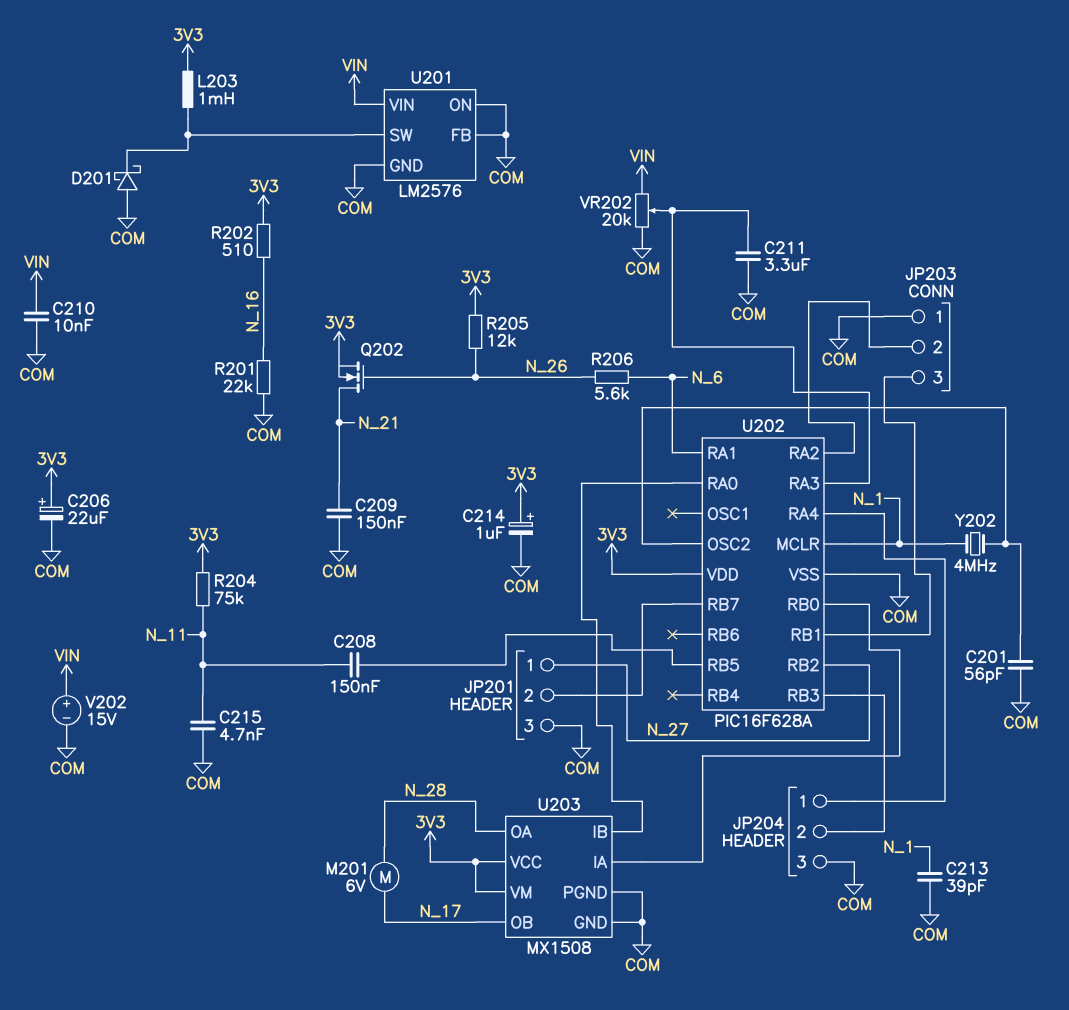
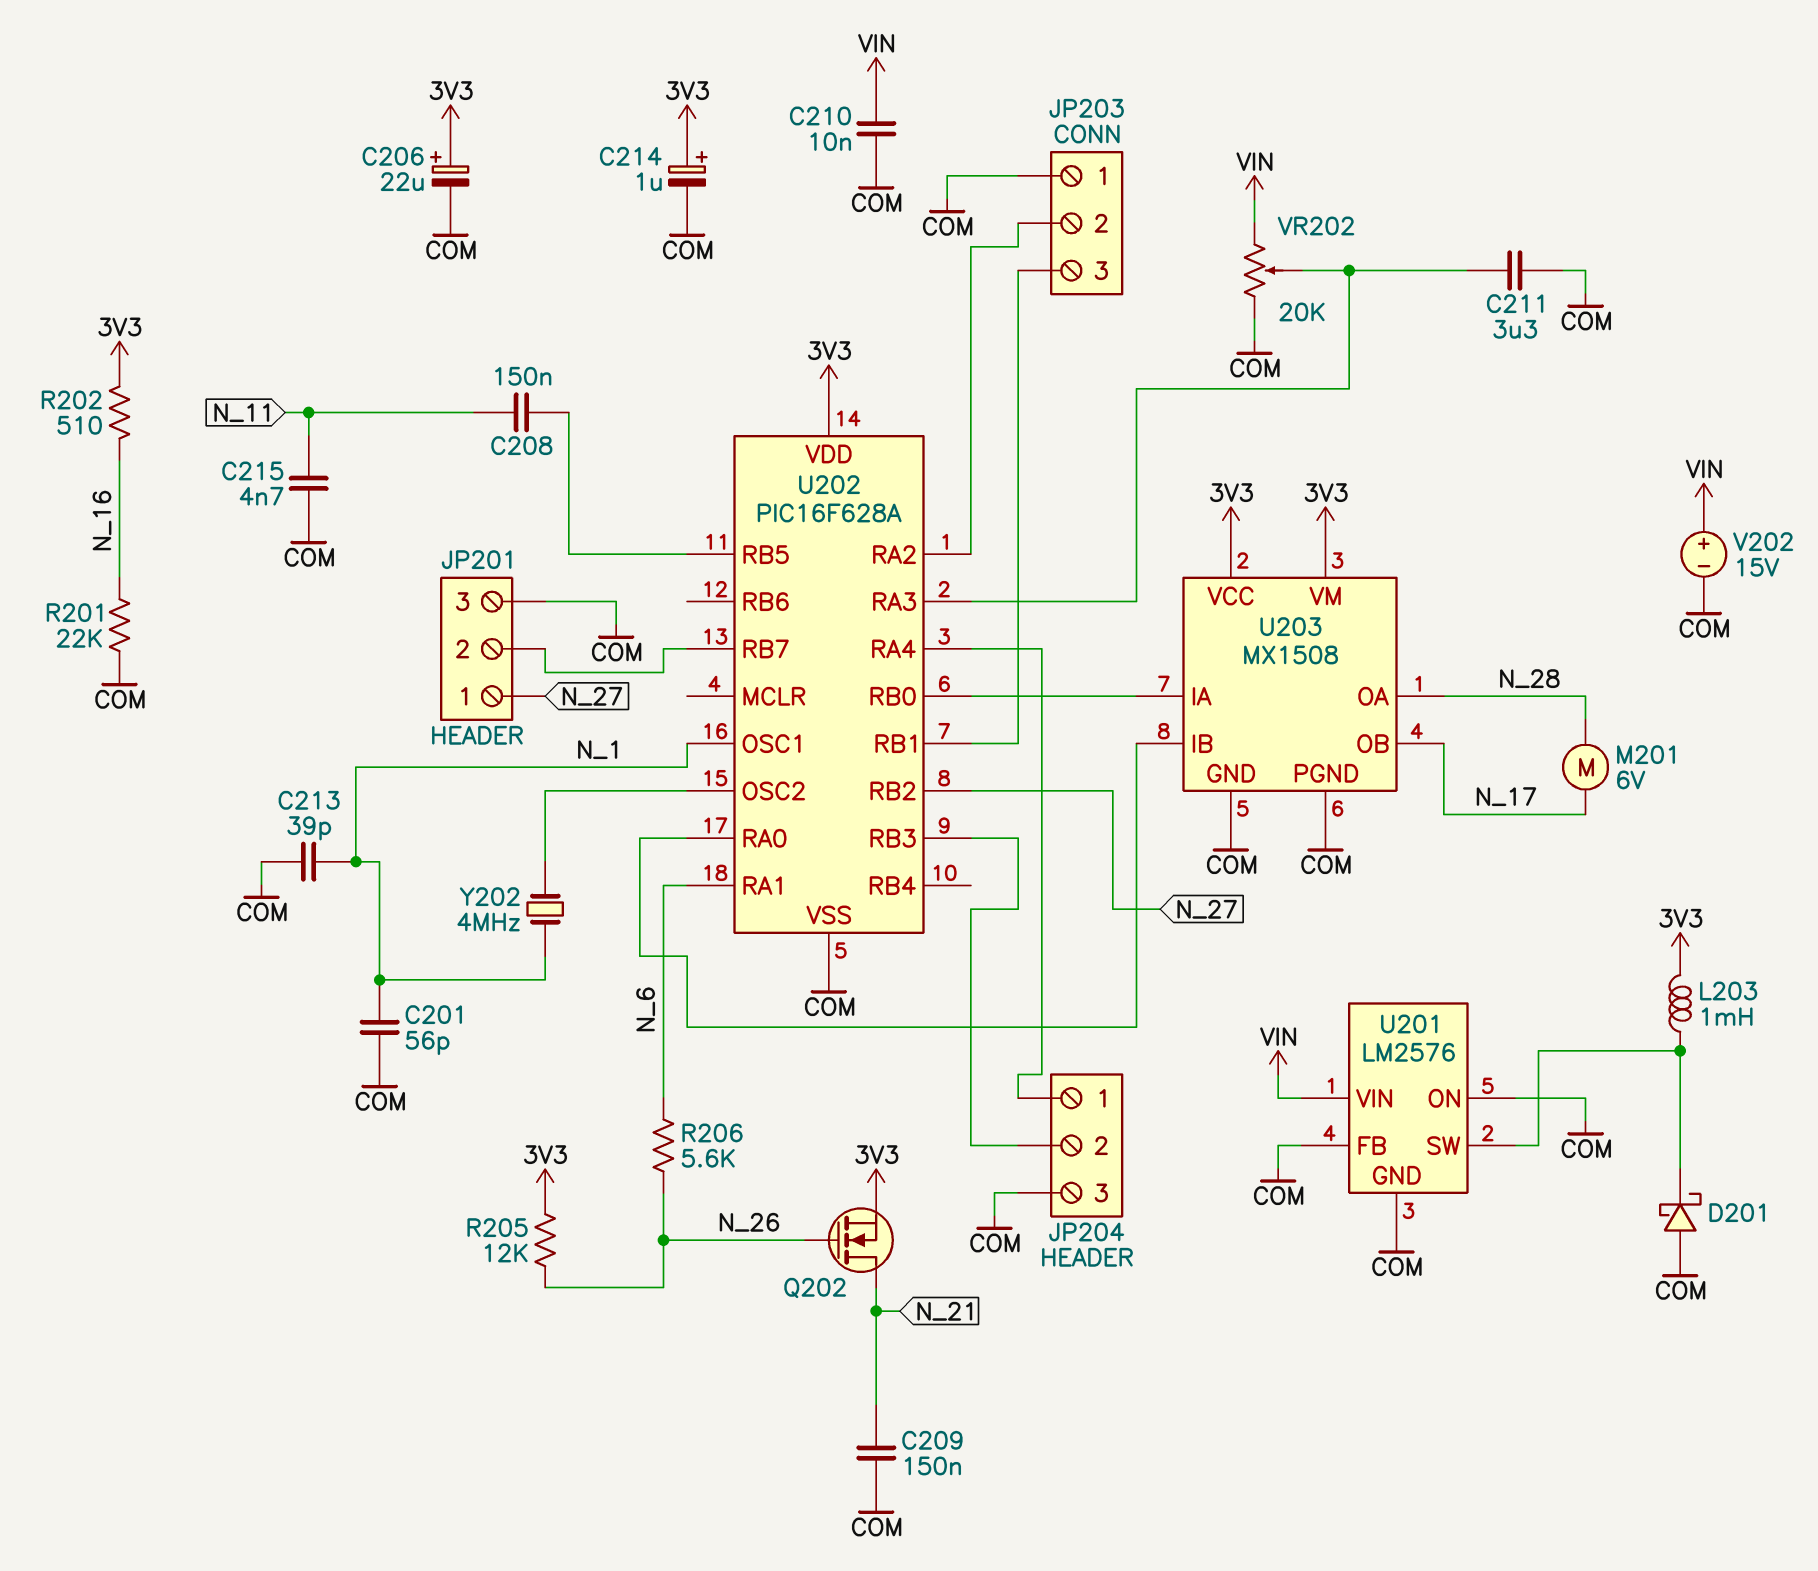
C201: 56pF (COM, U202/OSC2) -> 56pF (COM, N_1)
R204: 75k (3V3, N_11) -> none
U202 pin MCLR: N_1 -> none
U202 pin OSC1: none -> N_1

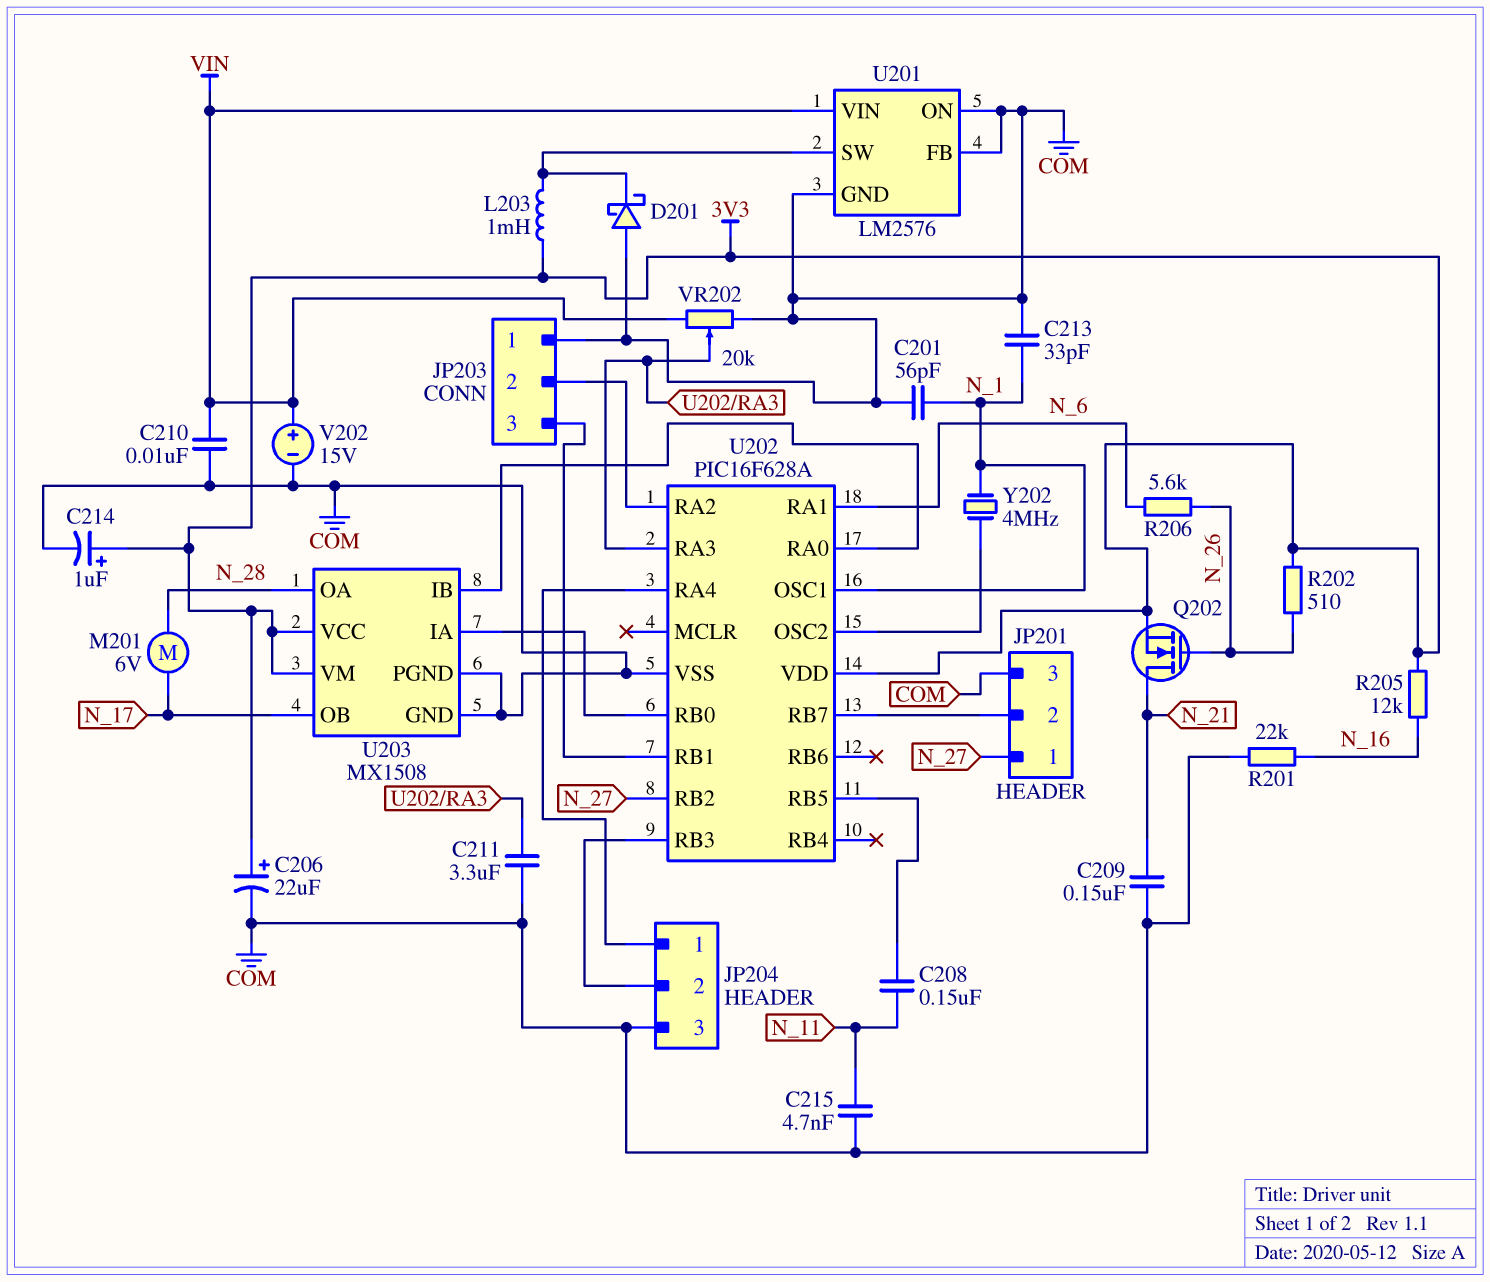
C213: 39pF (COM, N_1) -> 33pF (COM, N_1)
R202: 510 (3V3, N_16) -> 510 (3V3, N_26)
R205: 12k (3V3, N_26) -> 12k (3V3, N_16)

